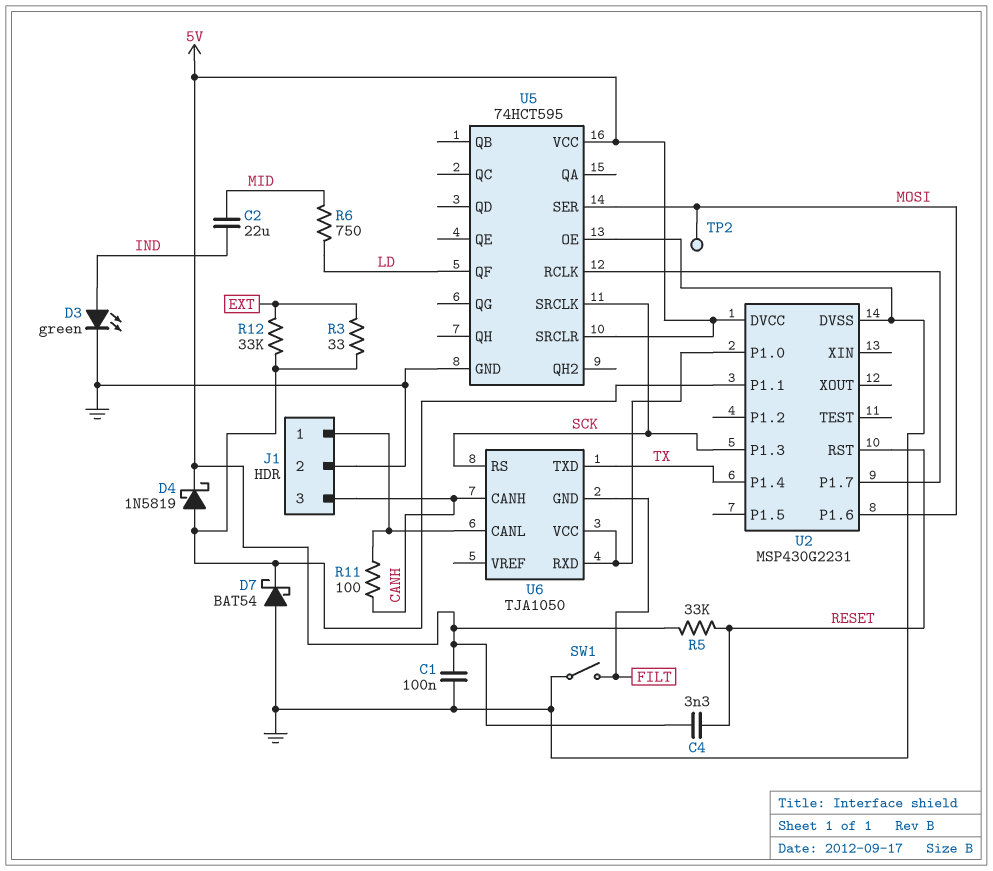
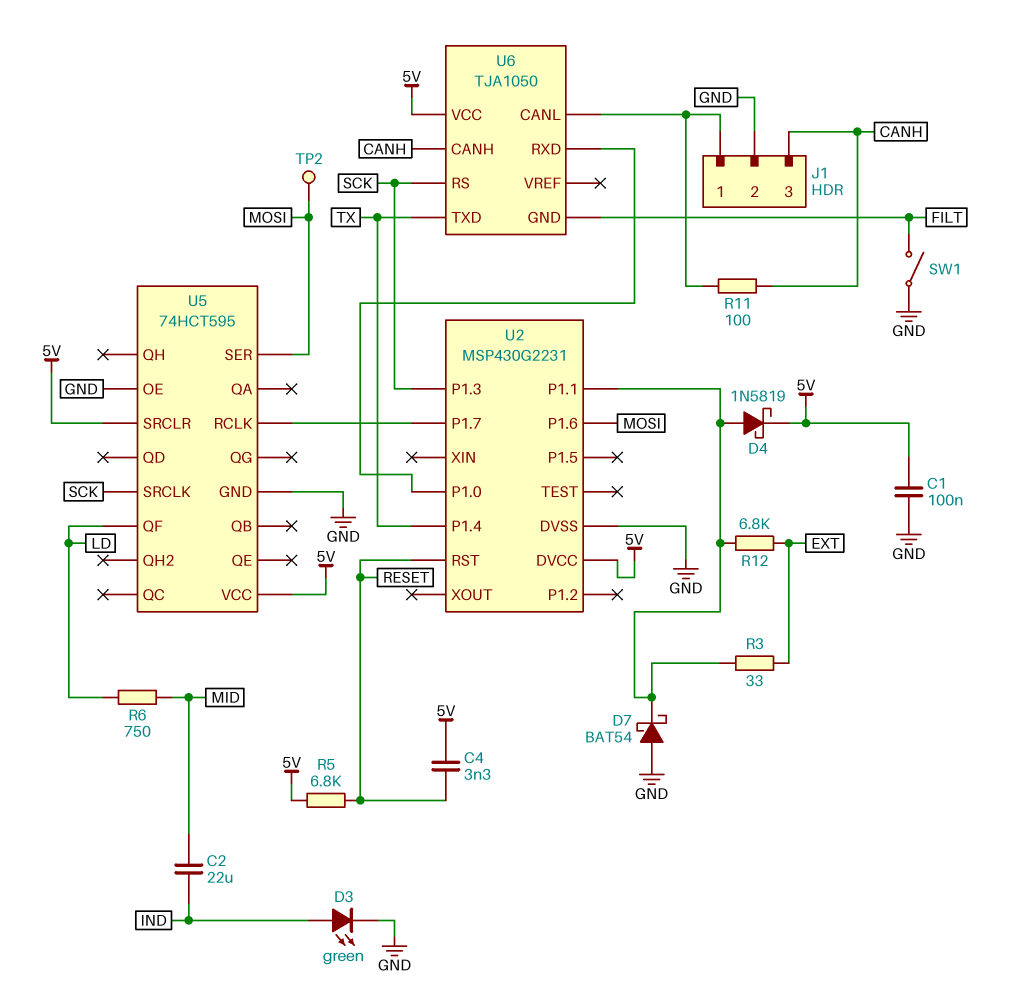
R5: 33k (5V, RESET) -> 6.8k (5V, RESET)
R12: 33k (EXT, U2/P1.1) -> 6.8k (EXT, U2/P1.1)
U6 pin VCC: U2/P1.0 -> 5V

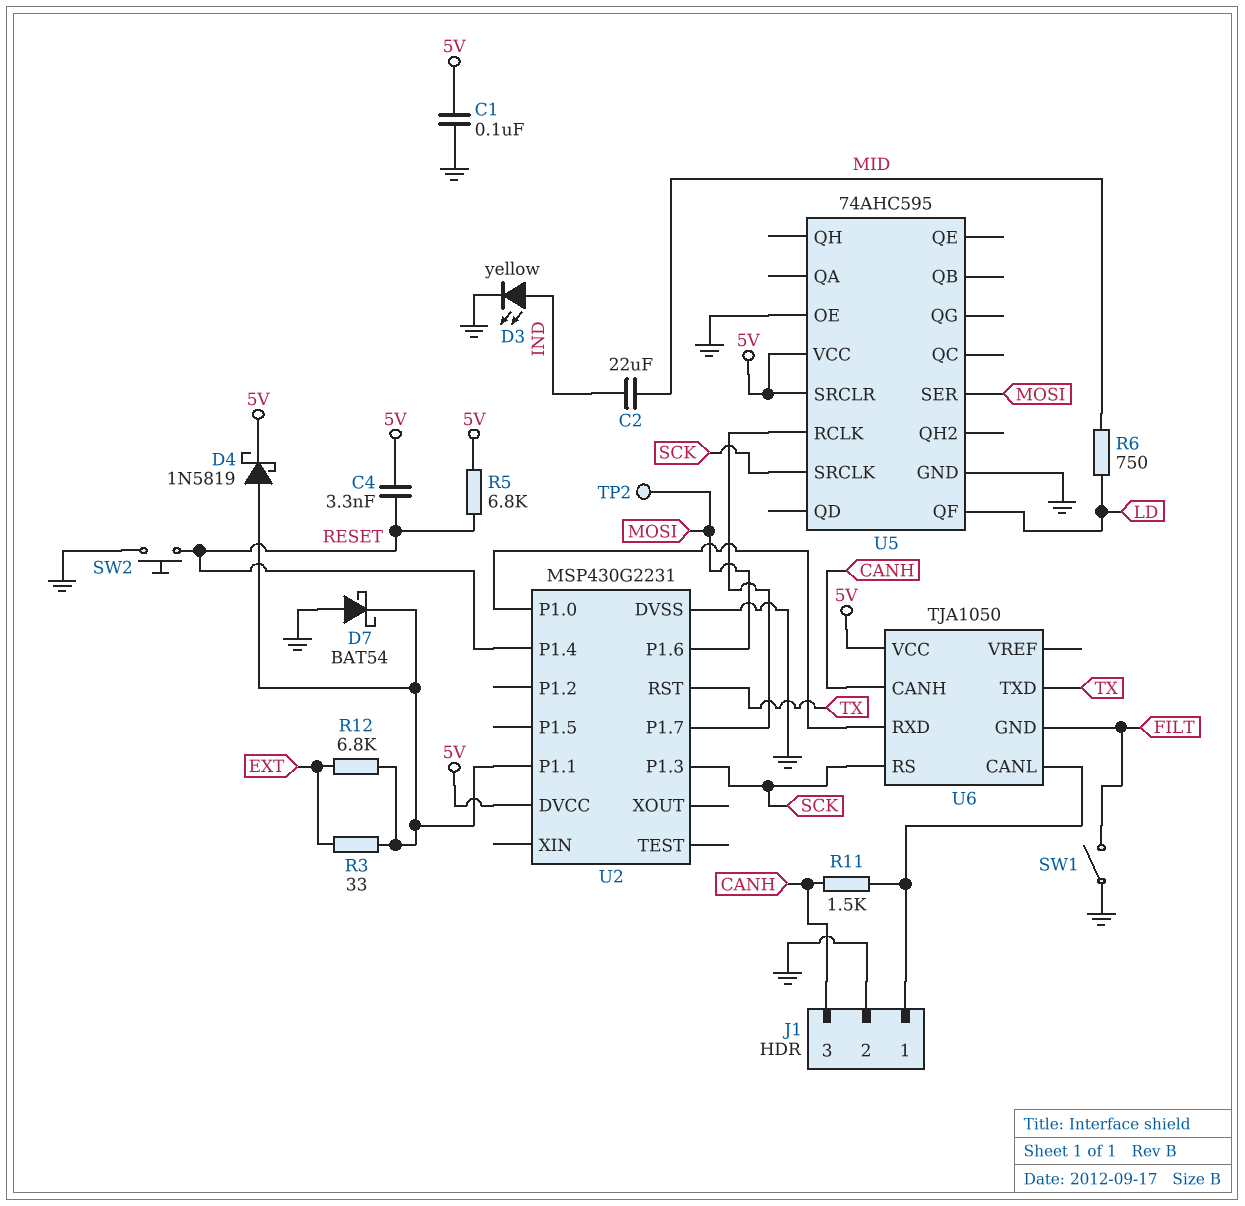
D3: LED green (A IND, K GND) -> LED yellow (A IND, K GND)
R11: 100 (CANH, J1/1) -> 1.5k (CANH, J1/1)
SW2: none -> button (GND, RESET)
U2 pin P1.4: TX -> RESET
U2 pin RST: RESET -> TX
U5: 74HCT595 -> 74AHC595

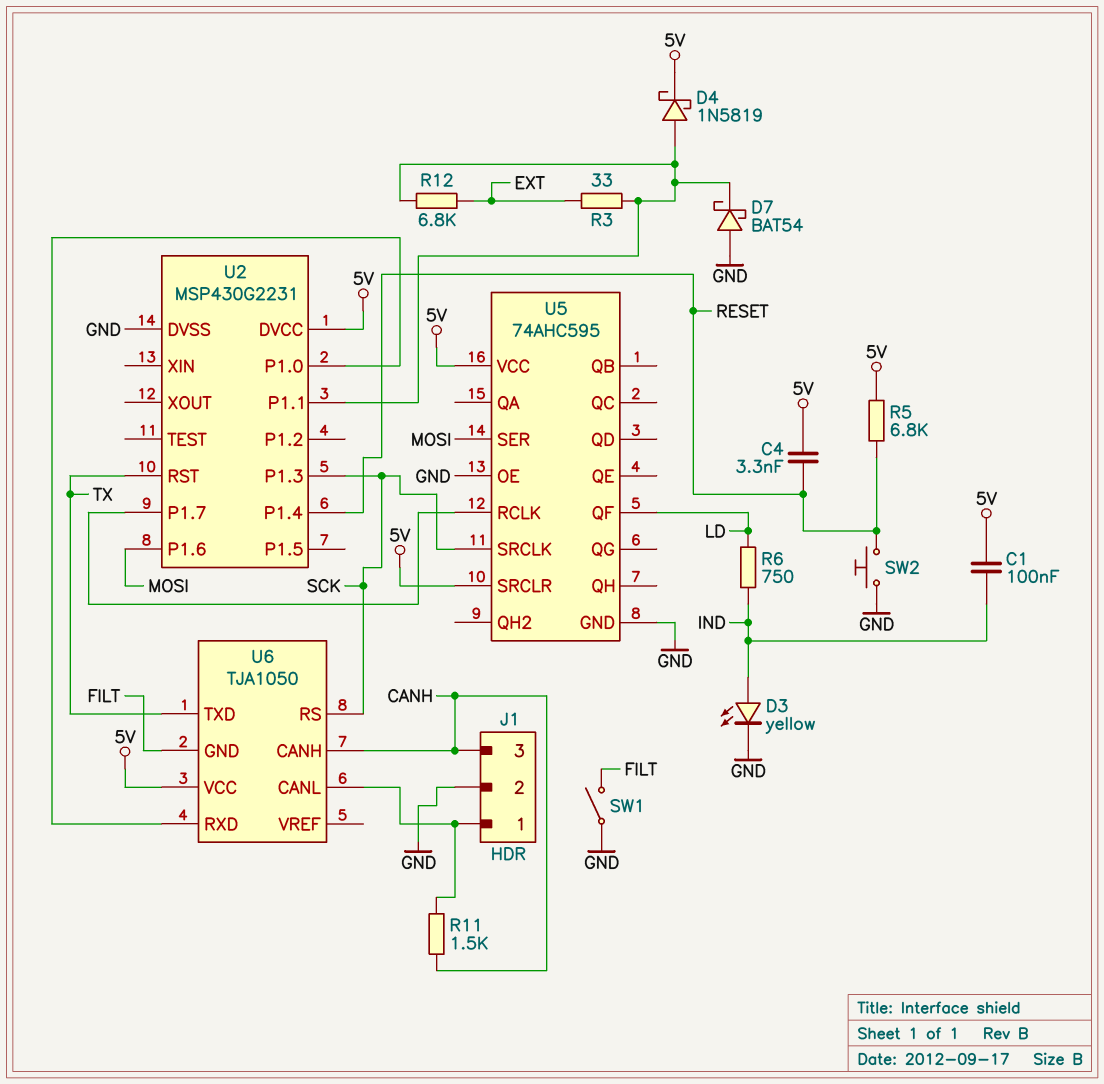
C1: 100nF (5V, GND) -> 100nF (5V, IND)
C2: 22uF (IND, MID) -> none
R6: 750 (LD, MID) -> 750 (IND, LD)
TP2: test point (MOSI) -> none

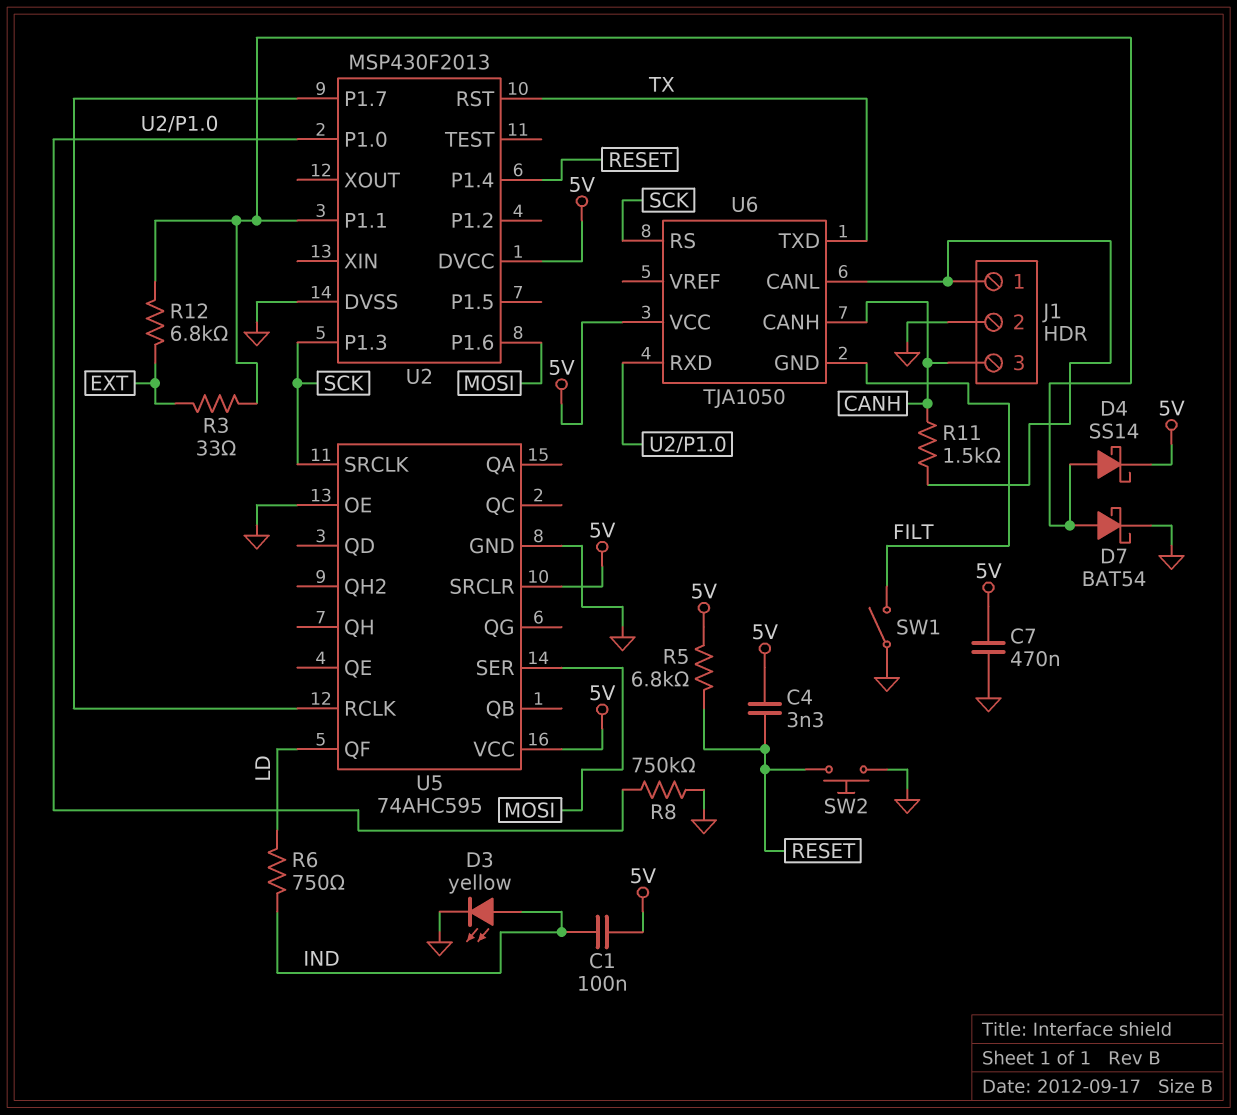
C7: none -> 470nF (5V, GND)
D4: schottky 1N5819 (A U2/P1.1, K 5V) -> schottky SS14 (A U2/P1.1, K 5V)
D7: schottky BAT54 (A GND, K U2/P1.1) -> schottky BAT54 (A U2/P1.1, K GND)
R8: none -> 750k (GND, U2/P1.0)
U2: MSP430G2231 -> MSP430F2013

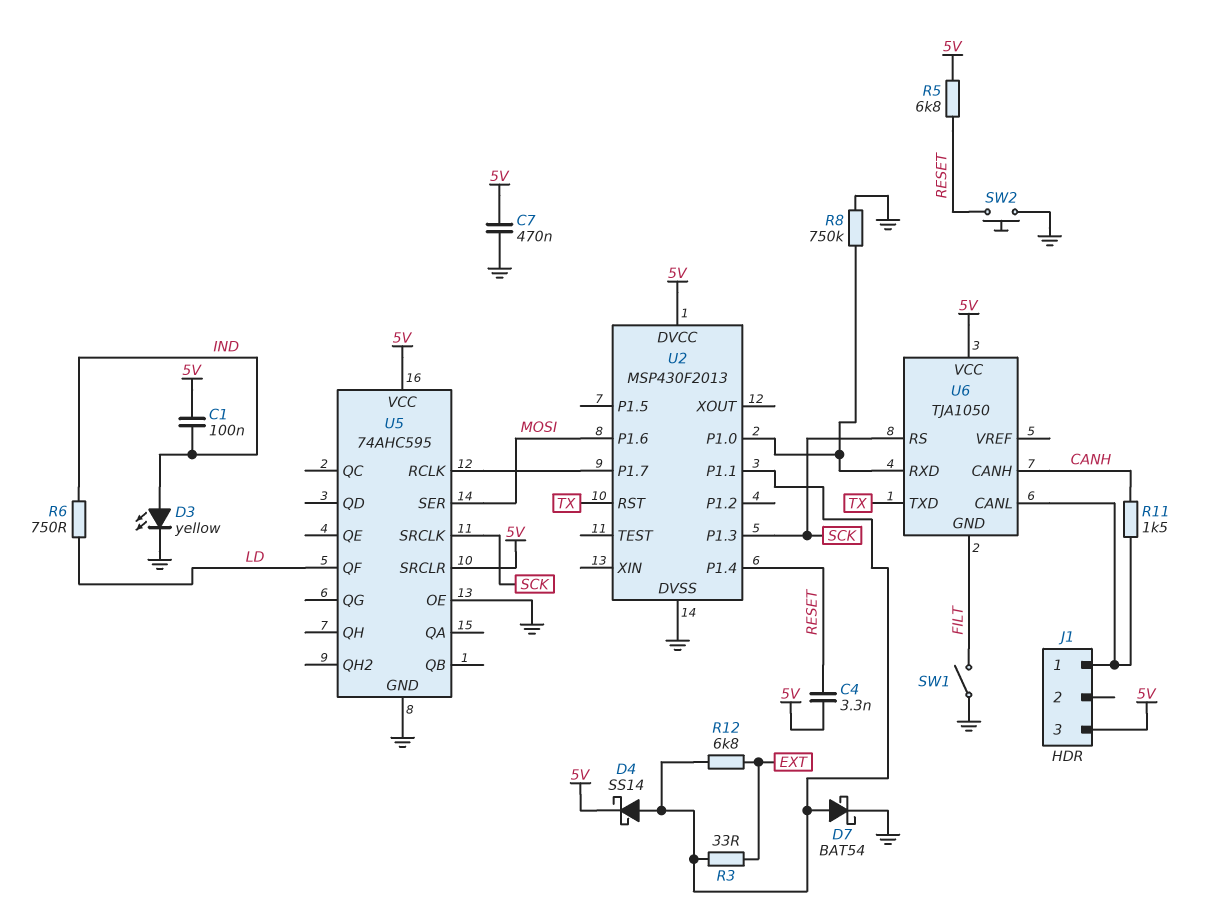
J1 pin 2: GND -> none
J1 pin 3: CANH -> 5V

